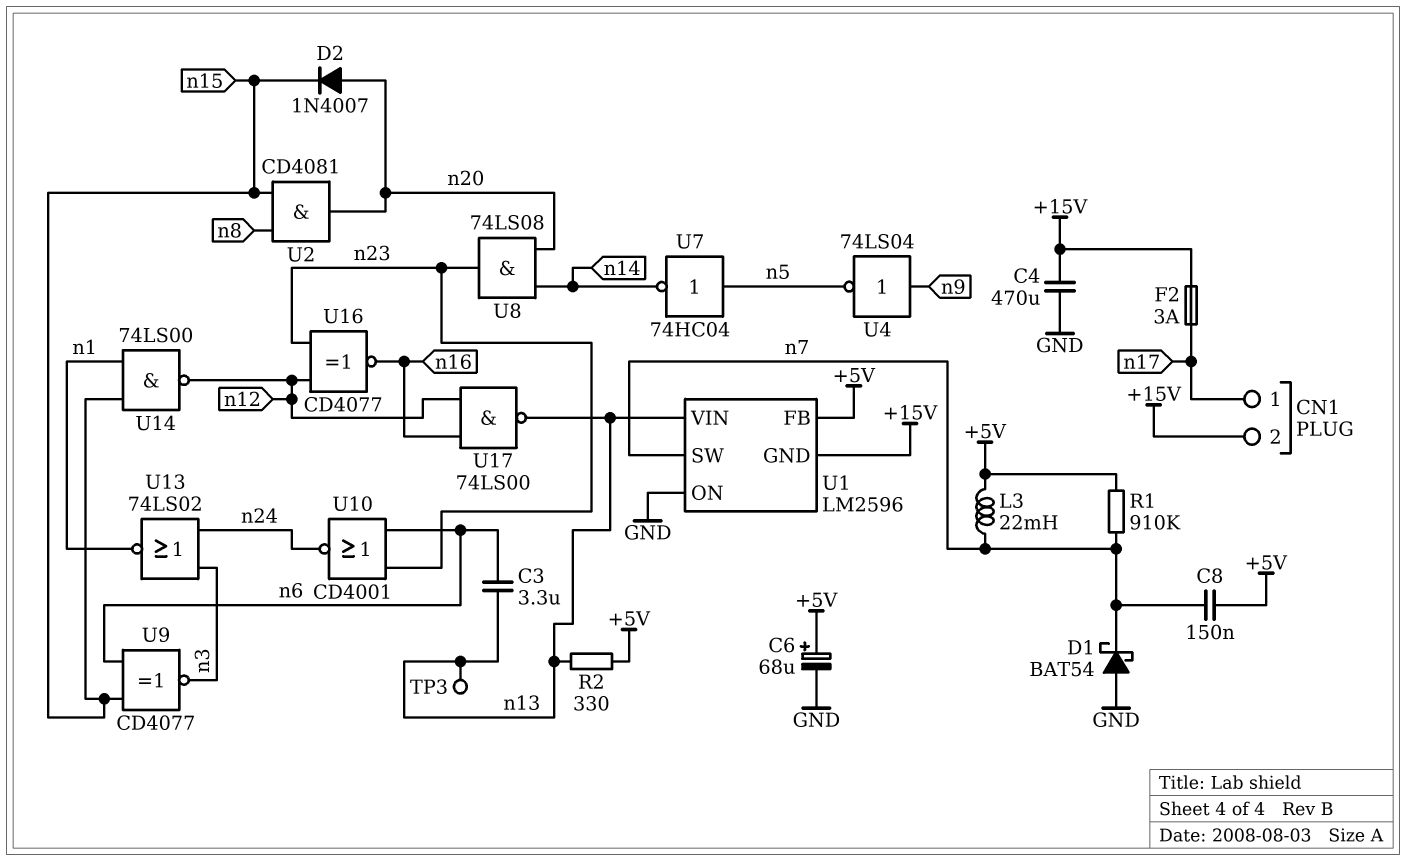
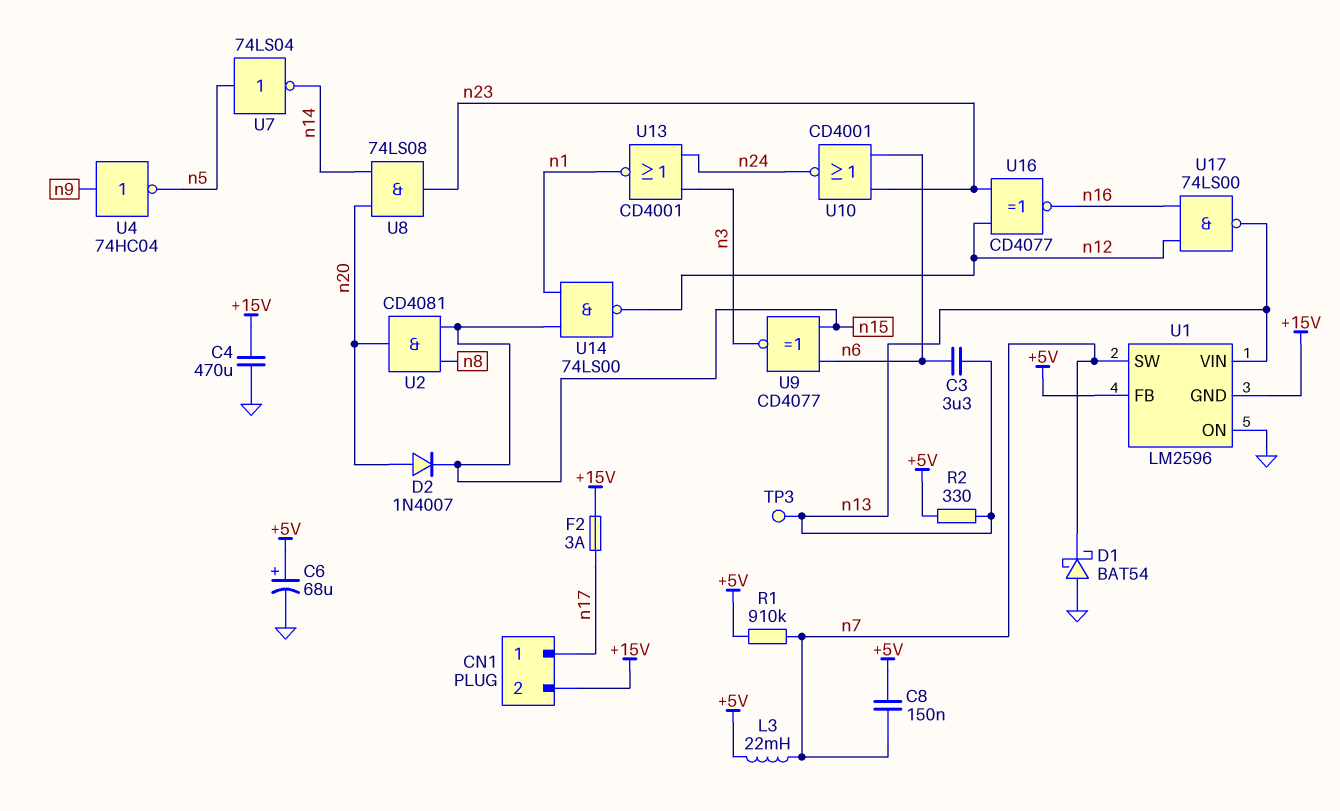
U4: NOT 74LS04 (in n9, out n5) -> NOT 74HC04 (in n9, out n5)
U7: NOT 74HC04 (in n5, out n14) -> NOT 74LS04 (in n5, out n14)
U13: NOR 74LS02 (in n3, in n24, out n1) -> NOR CD4001 (in n3, in n24, out n1)

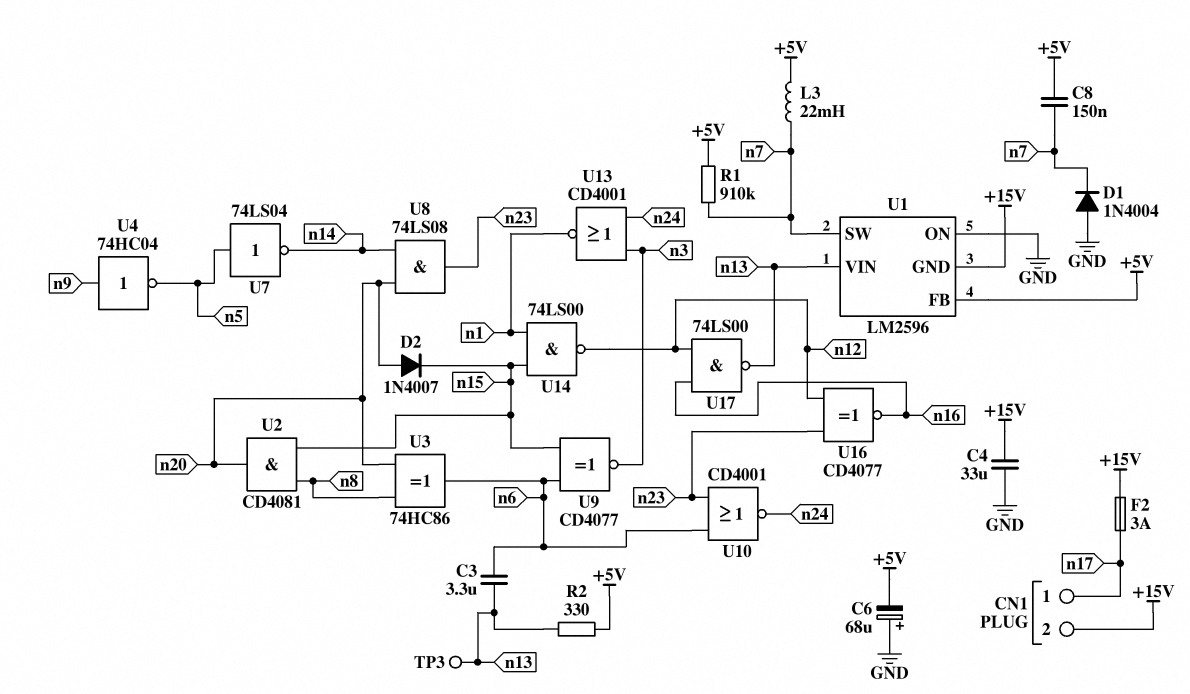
C4: 470uF (+15V, GND) -> 33uF (+15V, GND)
C6: 68uF (plus +5V, minus GND) -> 68uF (plus GND, minus +5V)
D1: schottky BAT54 (A GND, K n7) -> diode 1N4004 (A GND, K n7)
U3: none -> XOR 74HC86 (in n8, in n20, out n6)

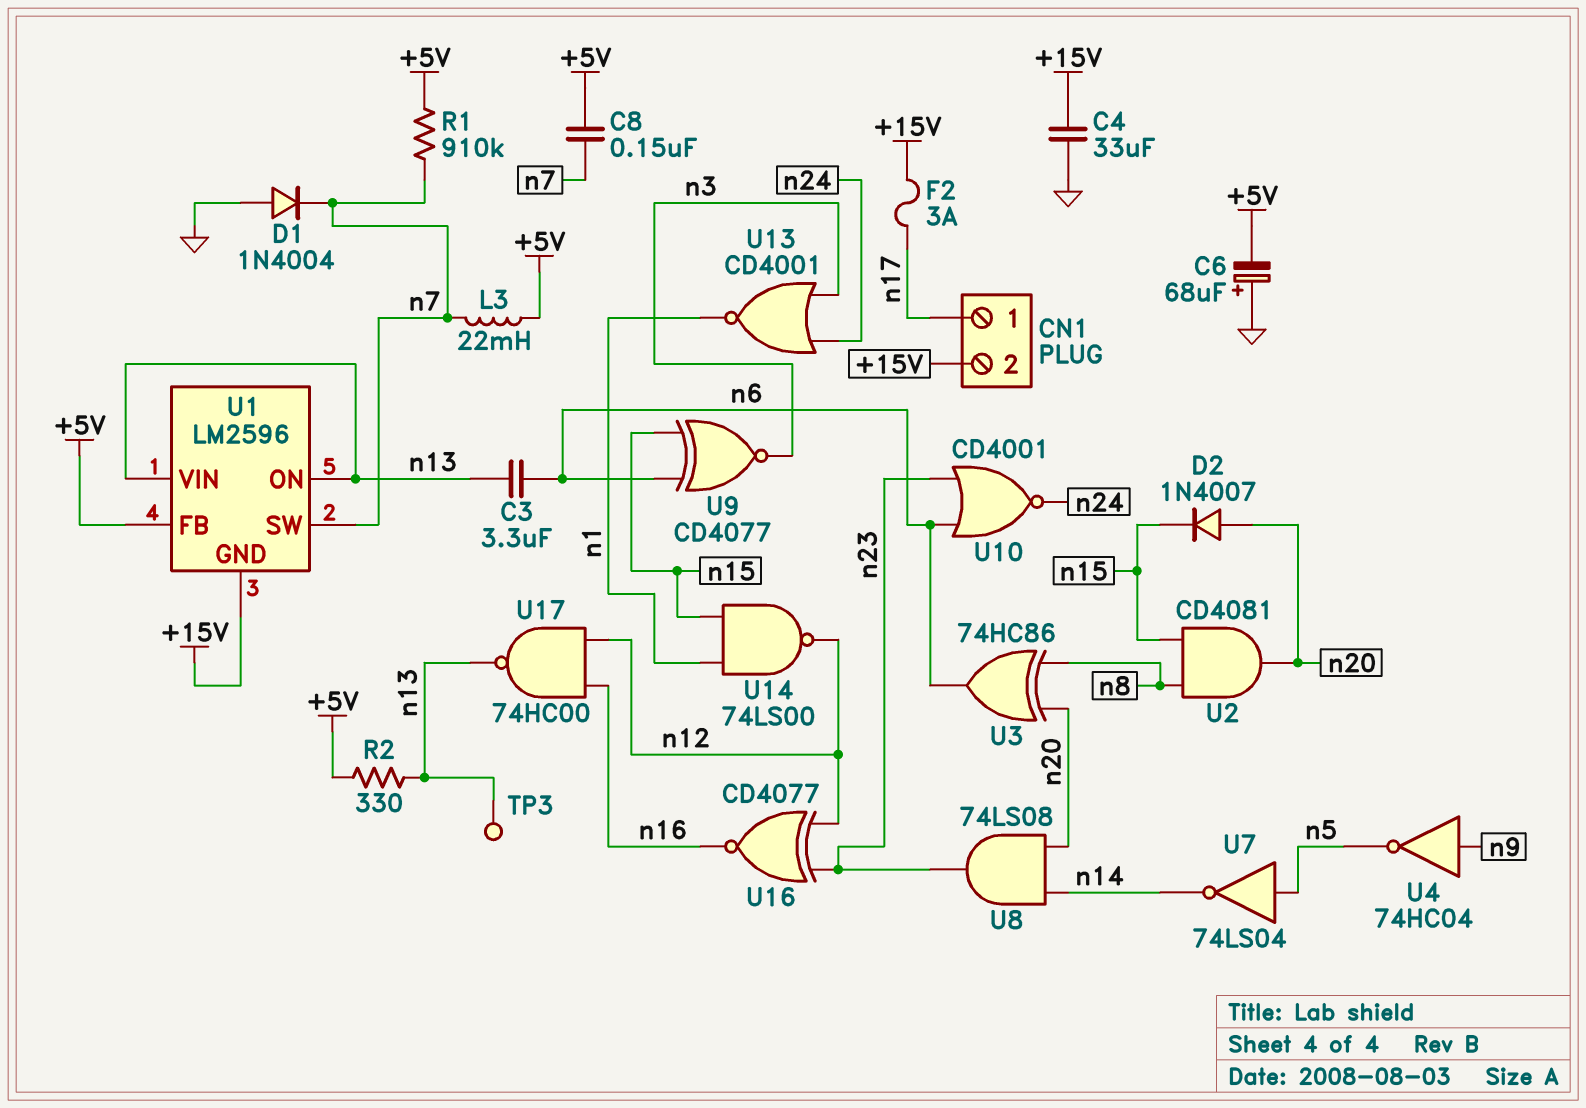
U1 pin ON: GND -> n13
U17: NAND 74LS00 (in n12, in n16, out n13) -> NAND 74HC00 (in n12, in n16, out n13)

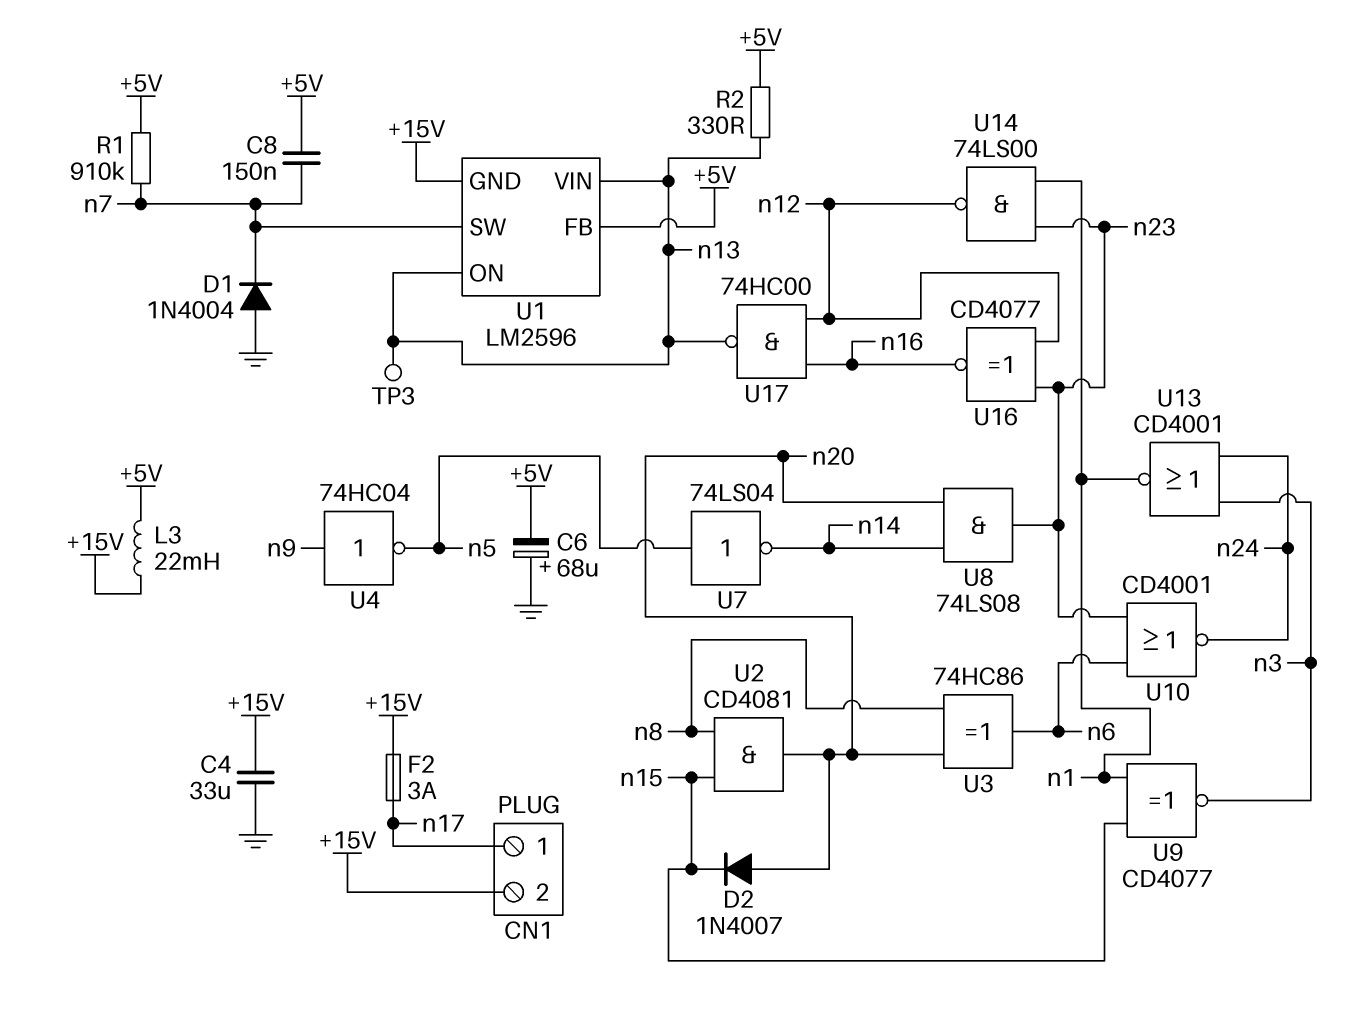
C3: 3.3uF (n6, n13) -> none
L3: 22mH (+5V, n7) -> 22mH (+5V, +15V)
U9: XNOR CD4077 (in n6, in n15, out n3) -> XNOR CD4077 (in n1, in n15, out n3)
U14: NAND 74LS00 (in n1, in n15, out n12) -> NAND 74LS00 (in n1, in n23, out n12)

